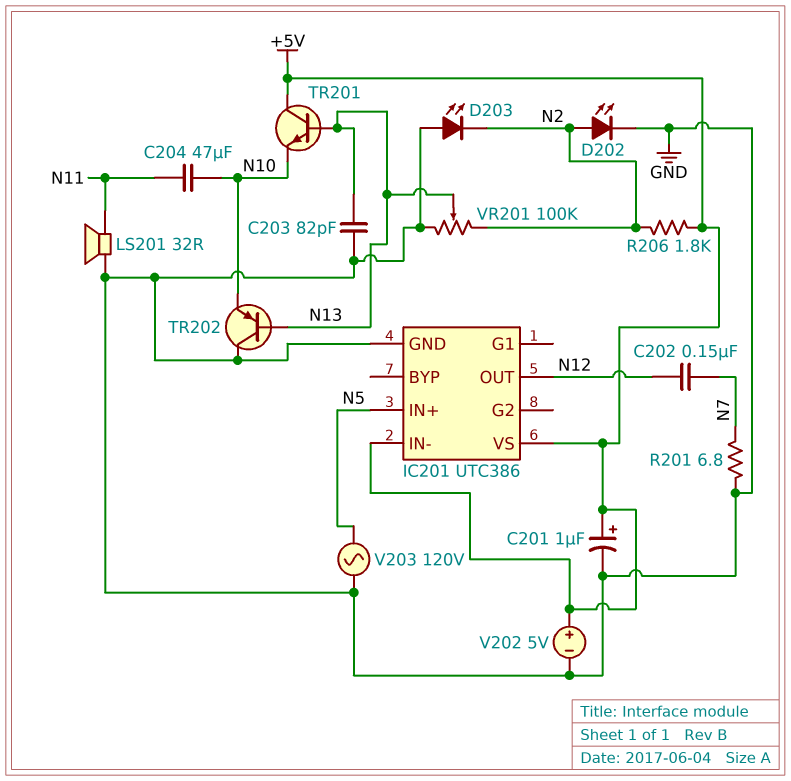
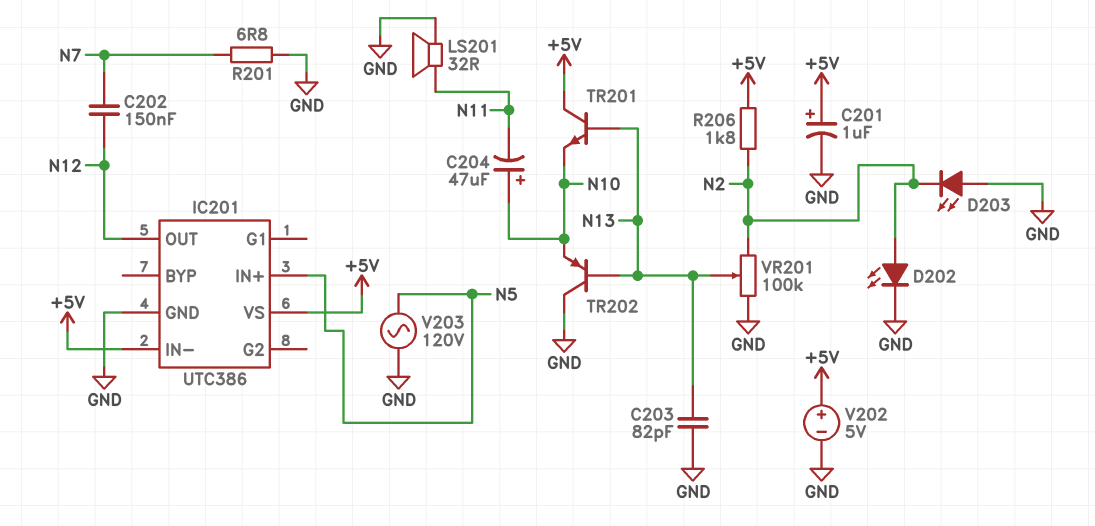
C204: 47uF (N10, N11) -> 47uF (plus N10, minus N11)

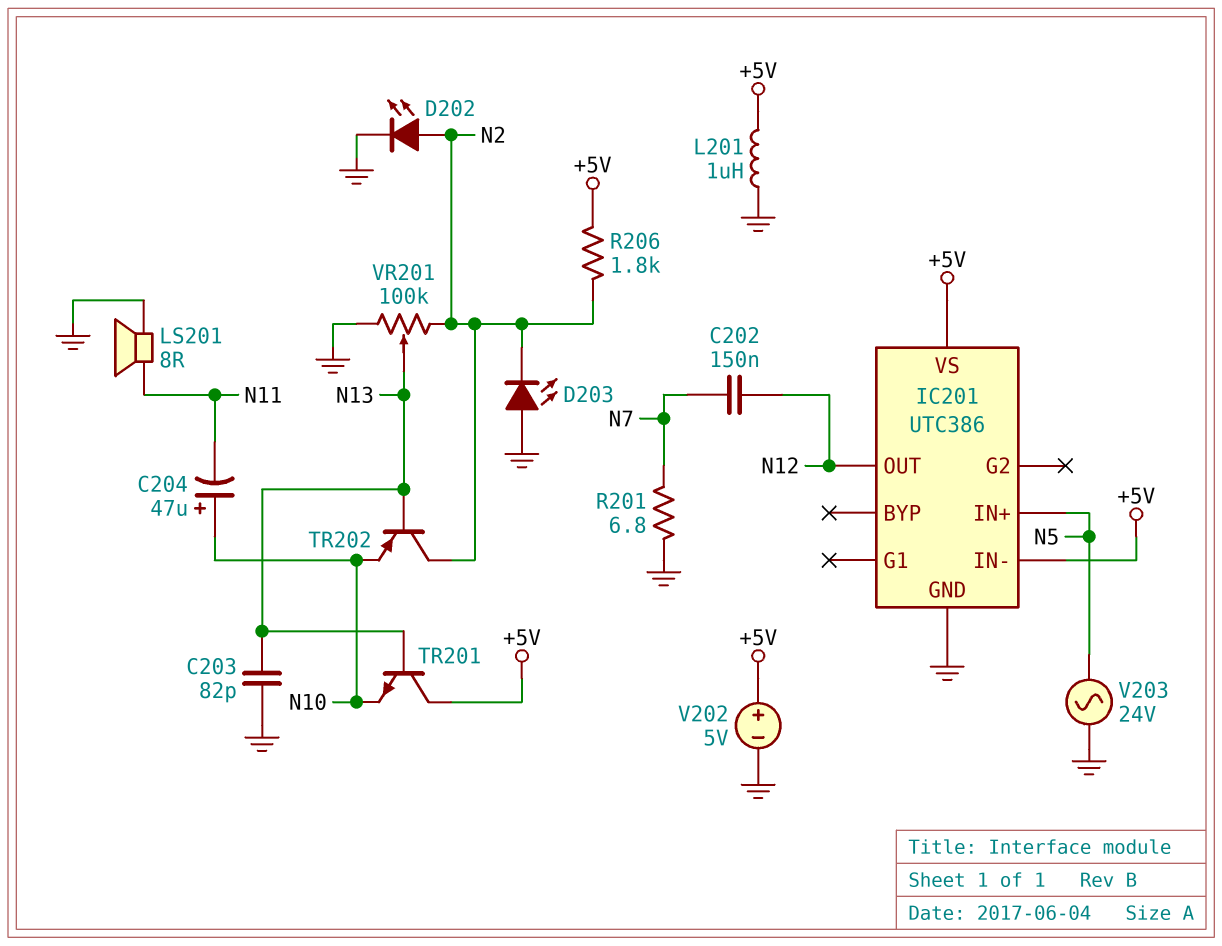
C201: 1uF (plus +5V, minus GND) -> none
L201: none -> 1uH (+5V, GND)
LS201: speaker 32R (GND, N11) -> speaker 8R (GND, N11)
TR202: PNP (B N13, C GND, E N10) -> PNP (B N13, C N2, E N10)
V203: AC 120V (GND, N5) -> AC 24V (GND, N5)

